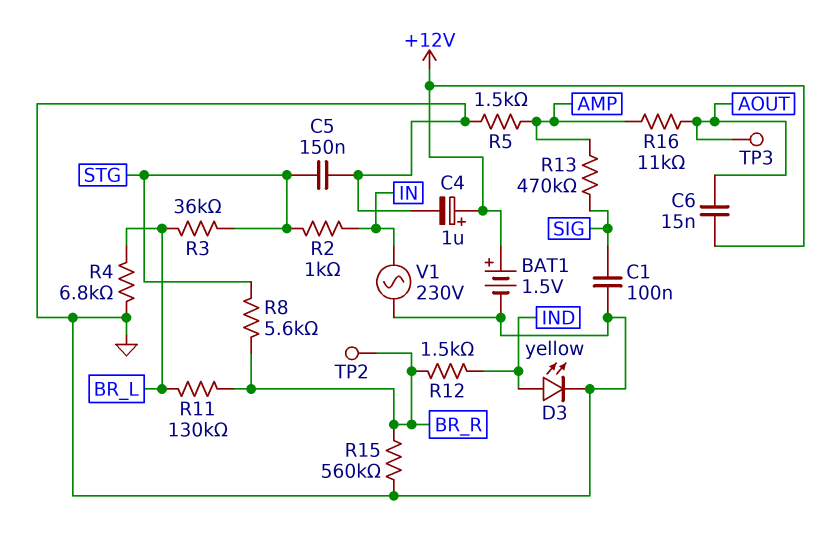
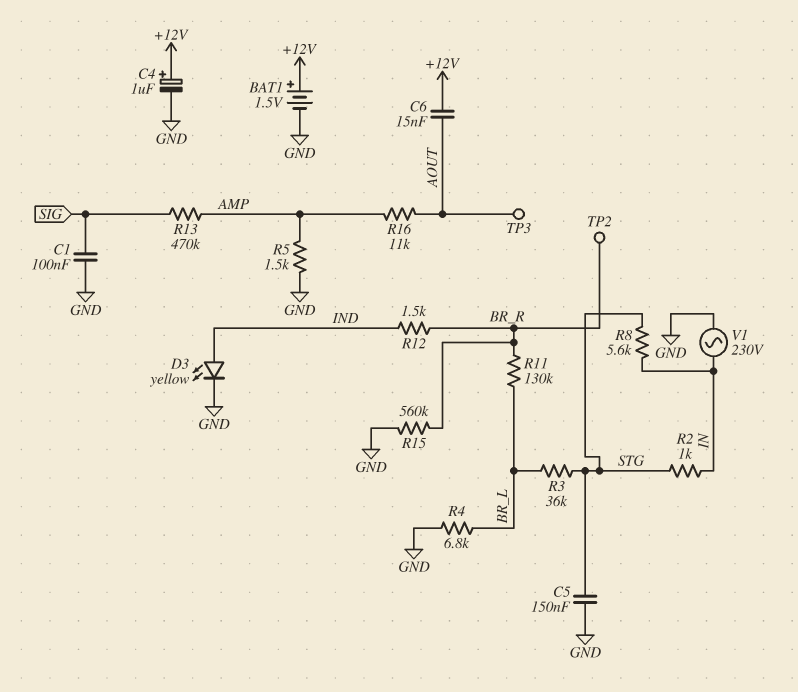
R8: 5.6k (BR_R, STG) -> 5.6k (IN, STG)

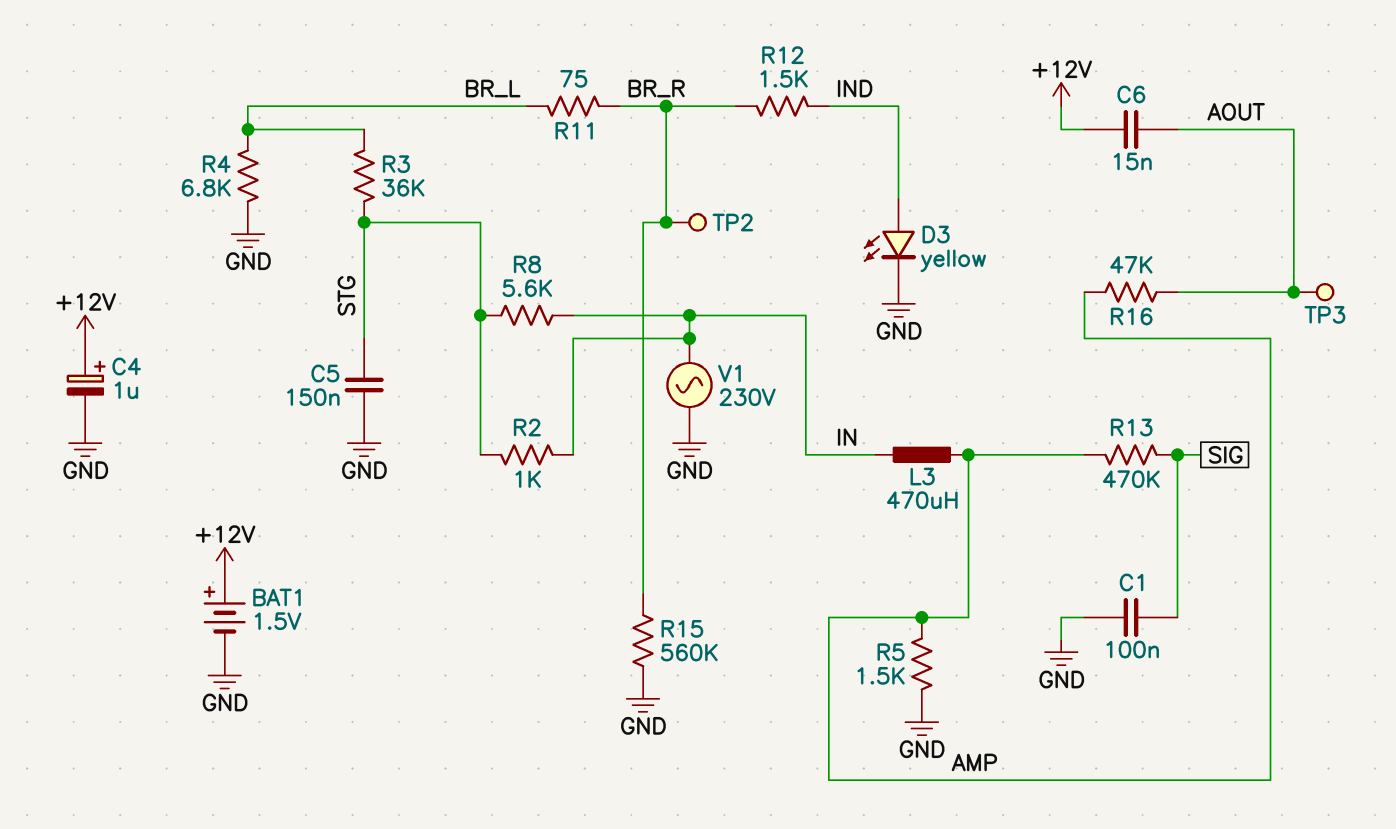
L3: none -> 470uH (AMP, IN)
R11: 130k (BR_L, BR_R) -> 75 (BR_L, BR_R)
R16: 11k (AMP, AOUT) -> 47k (AMP, AOUT)

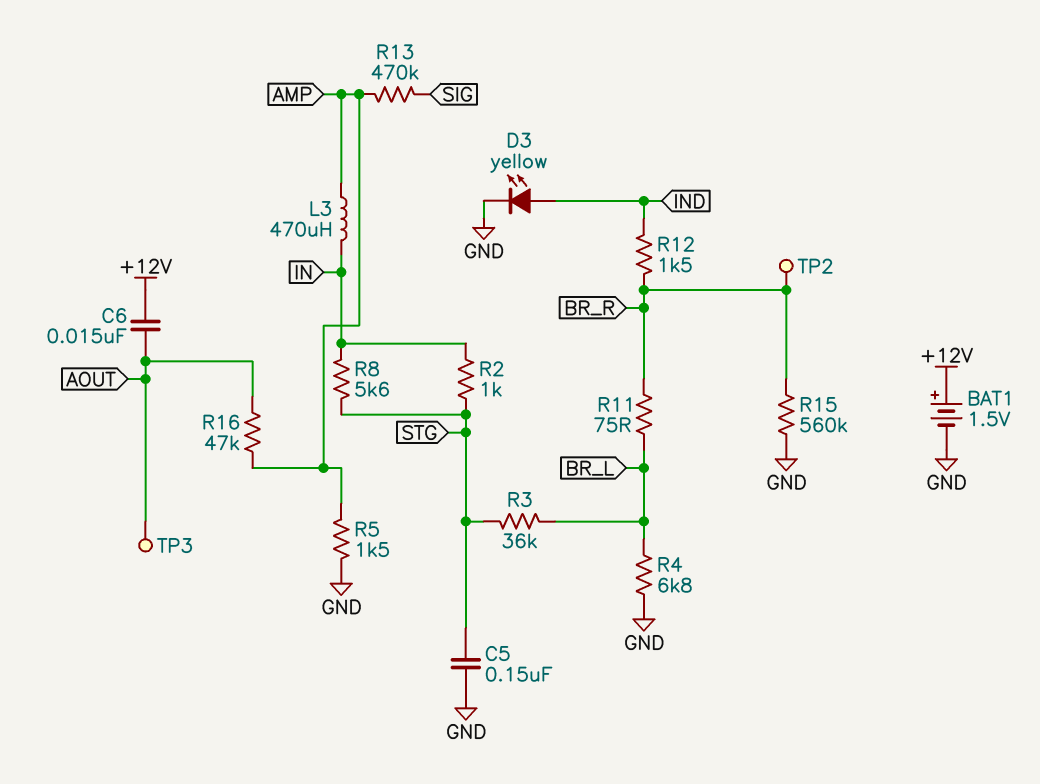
C1: 100nF (GND, SIG) -> none
C4: 1uF (plus +12V, minus GND) -> none
V1: AC 230V (GND, IN) -> none

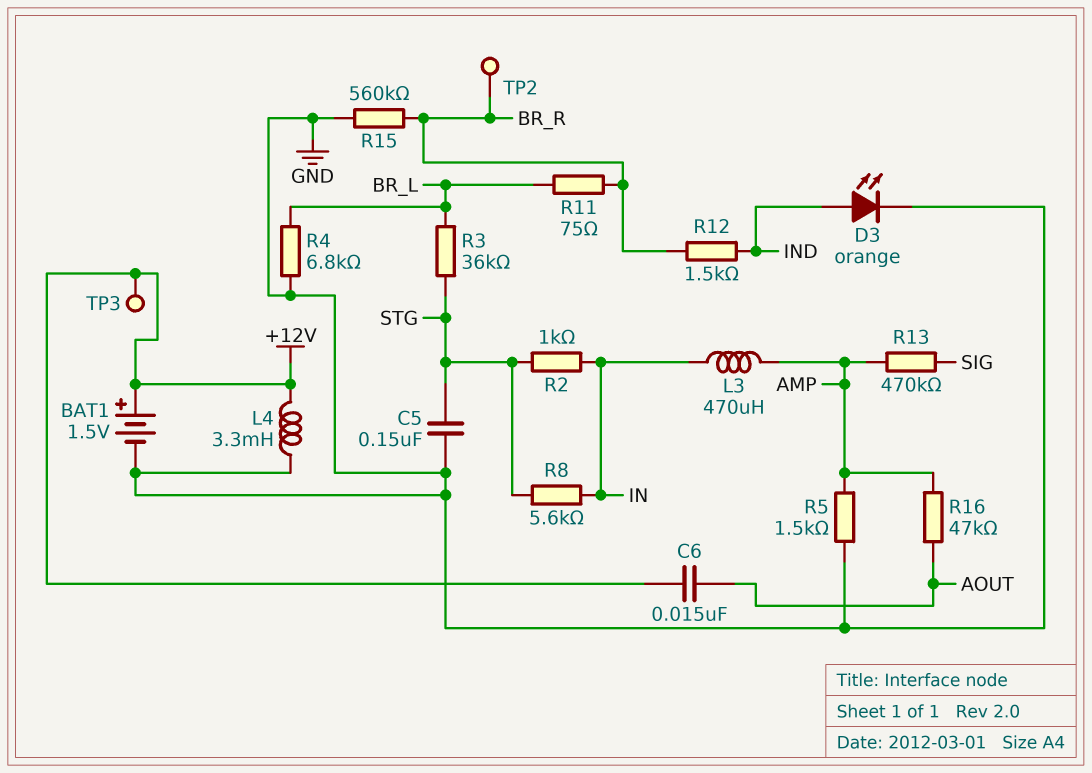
D3: LED yellow (A IND, K GND) -> LED orange (A IND, K GND)
L4: none -> 3.3mH (+12V, GND)
TP3: test point (AOUT) -> test point (+12V)

